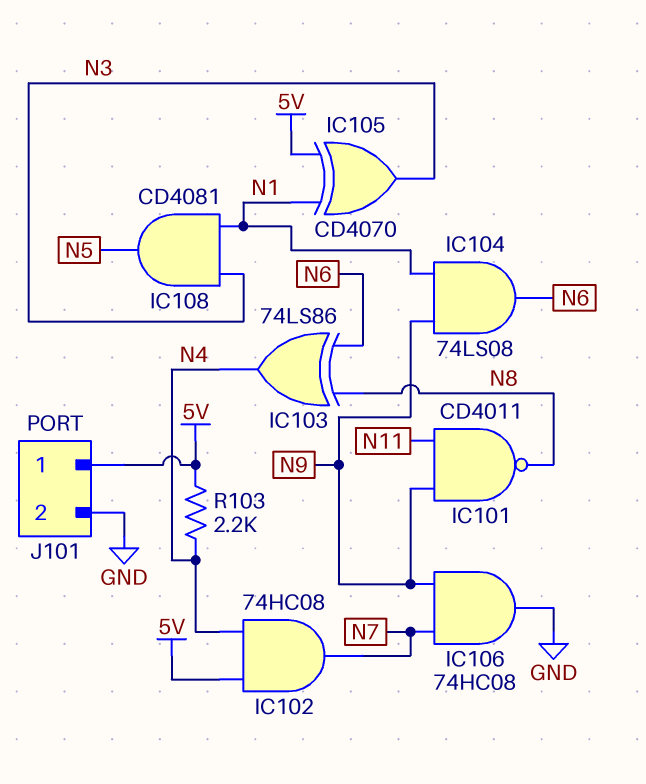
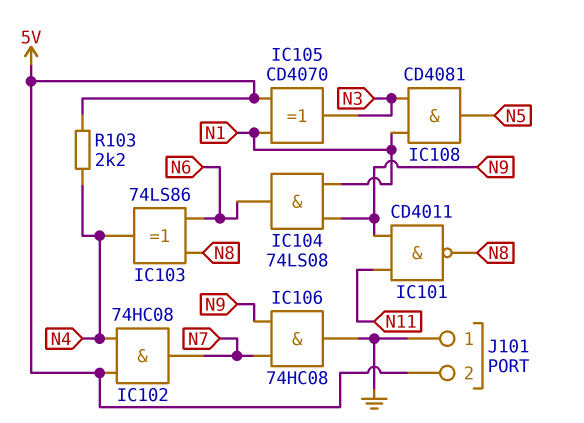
J101 pin 1: 5V -> GND
J101 pin 2: GND -> 5V

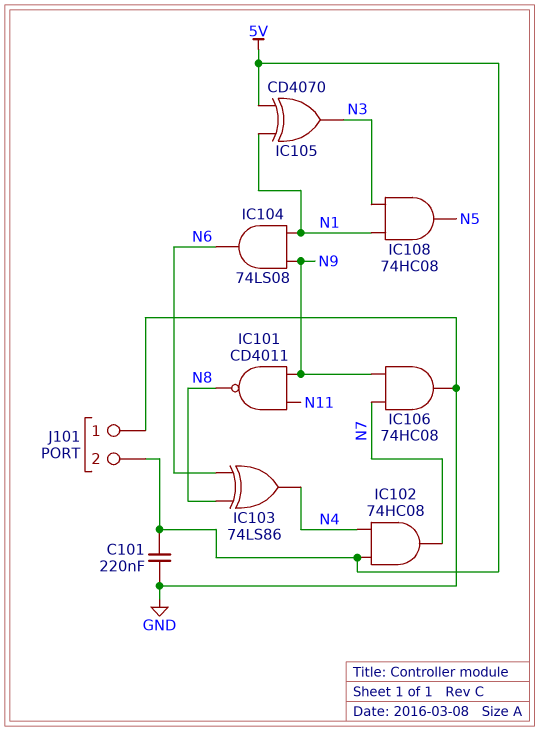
C101: none -> 220nF (5V, GND)
IC108: AND CD4081 (in N1, in N3, out N5) -> AND 74HC08 (in N1, in N3, out N5)
R103: 2.2k (5V, N4) -> none

